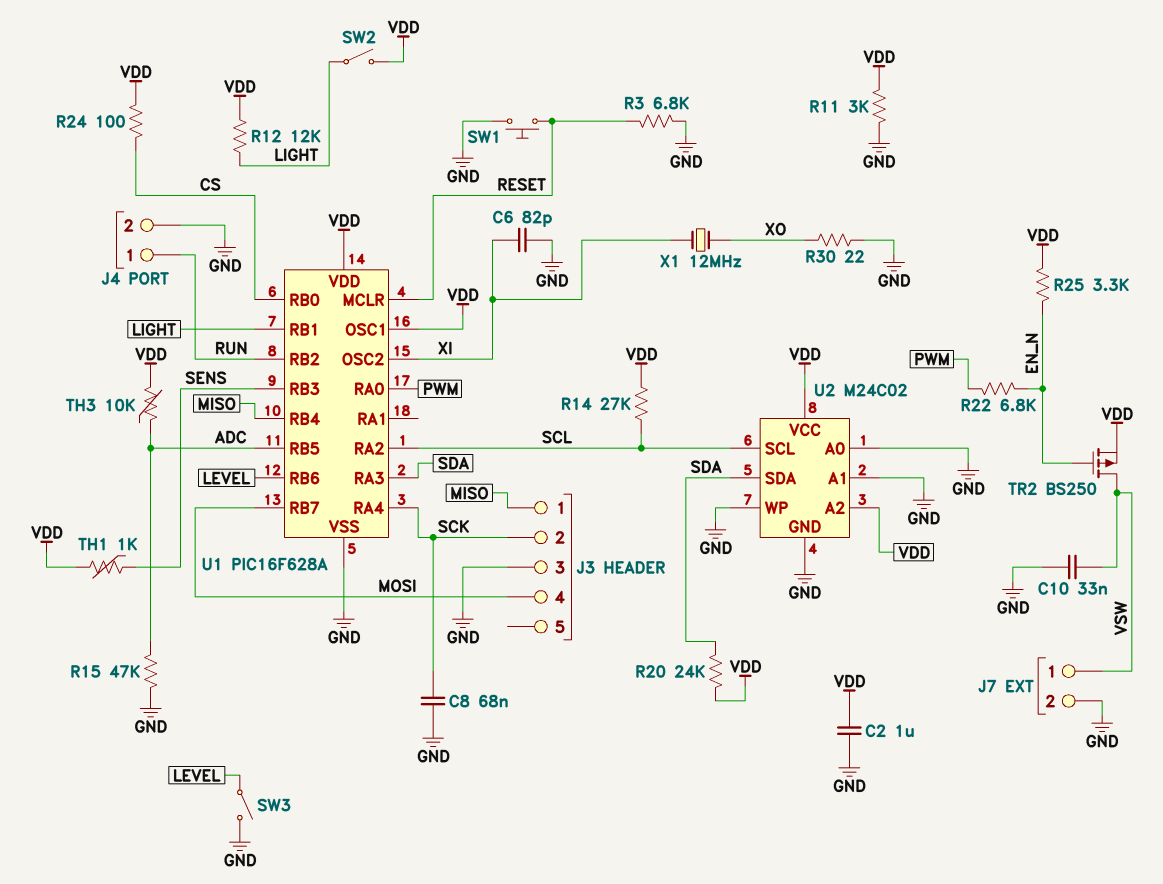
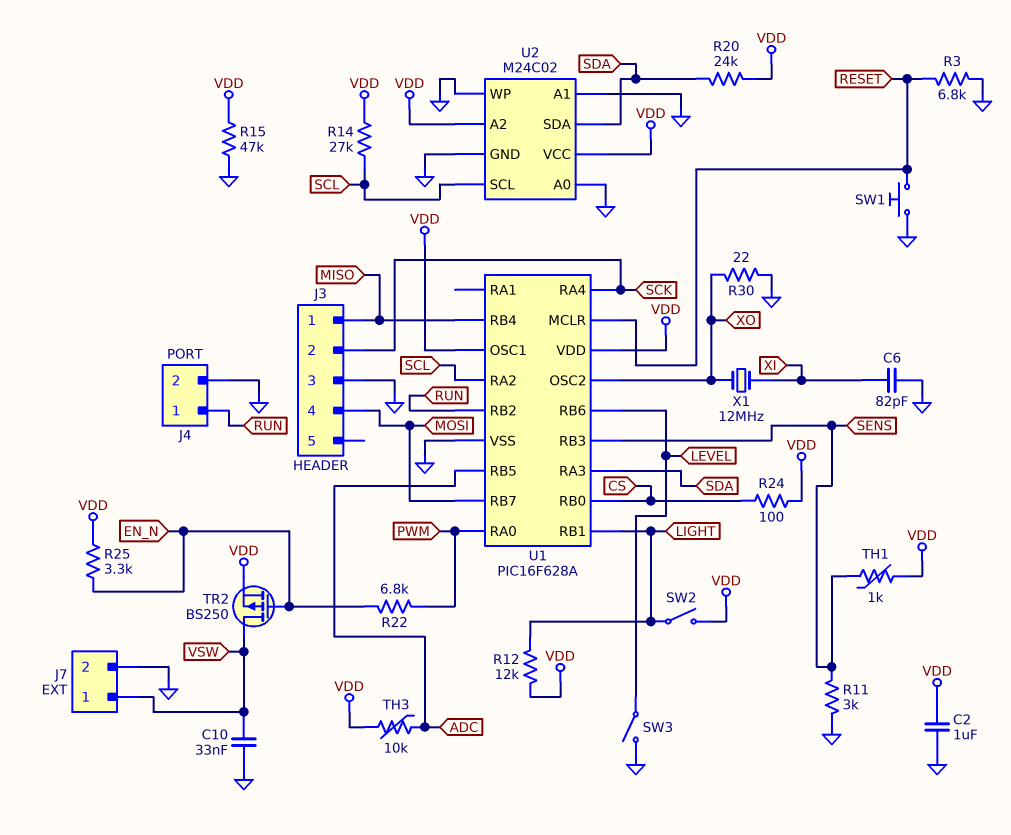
C8: 68nF (GND, SCK) -> none
R11: 3k (GND, VDD) -> 3k (GND, SENS)
R15: 47k (ADC, GND) -> 47k (GND, VDD)
U1 pin OSC2: XI -> XO

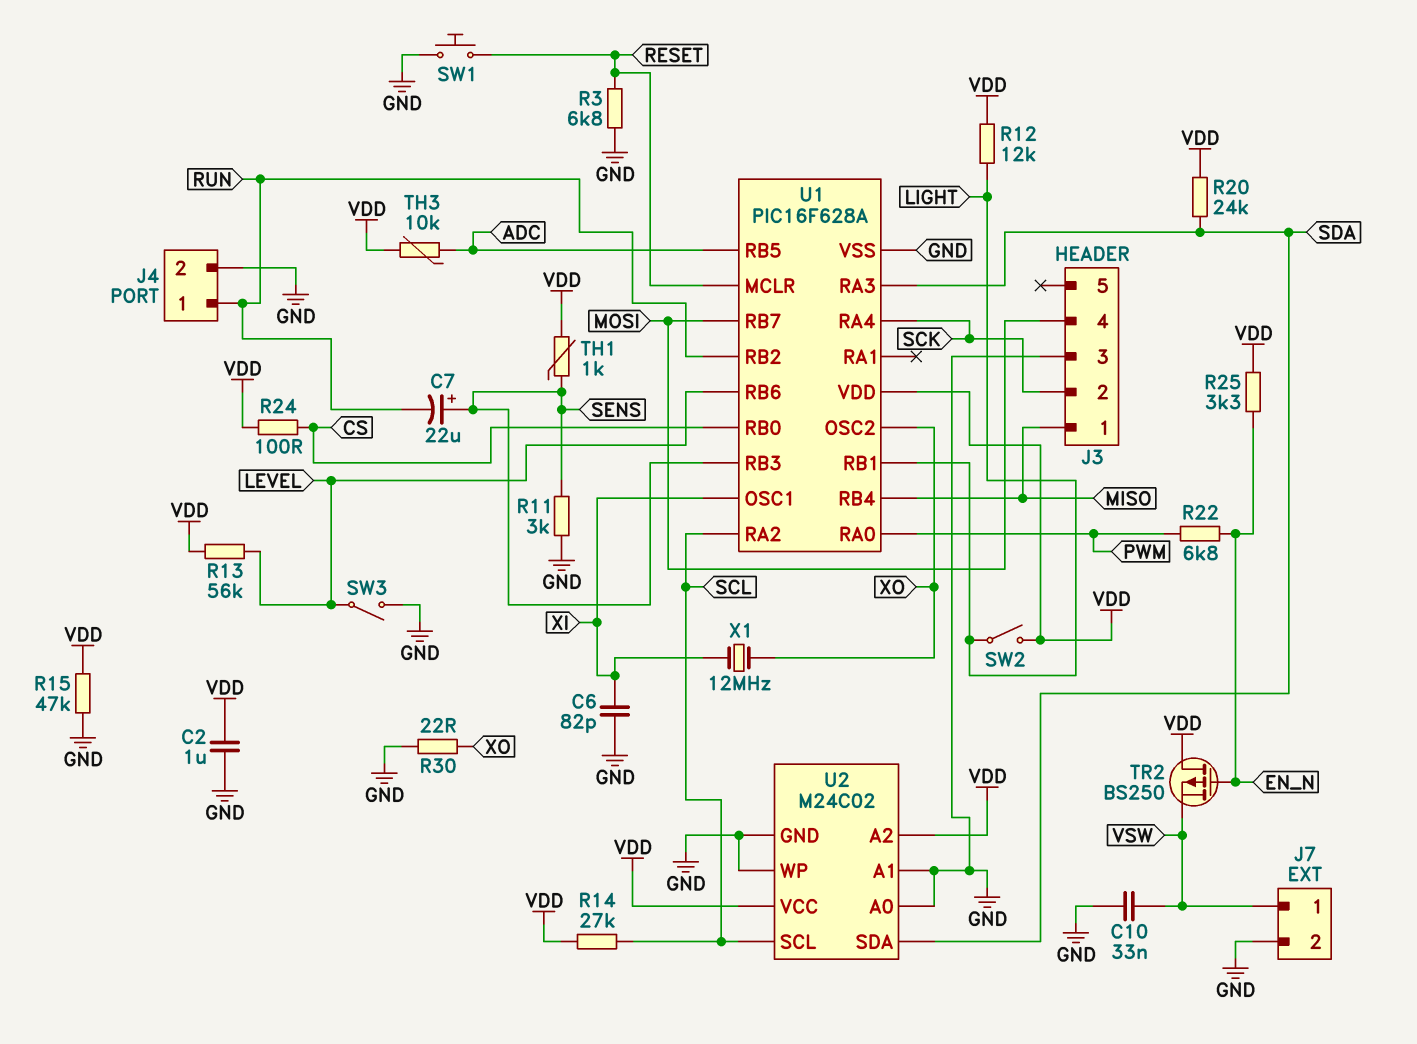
C7: none -> 22uF (plus SENS, minus RUN)
R13: none -> 56k (LEVEL, VDD)
TR2: PMOS BS250 (G EN_N, D VSW, S VDD) -> PMOS BS250 (G EN_N, D VDD, S VSW)
U1 pin OSC1: VDD -> XI

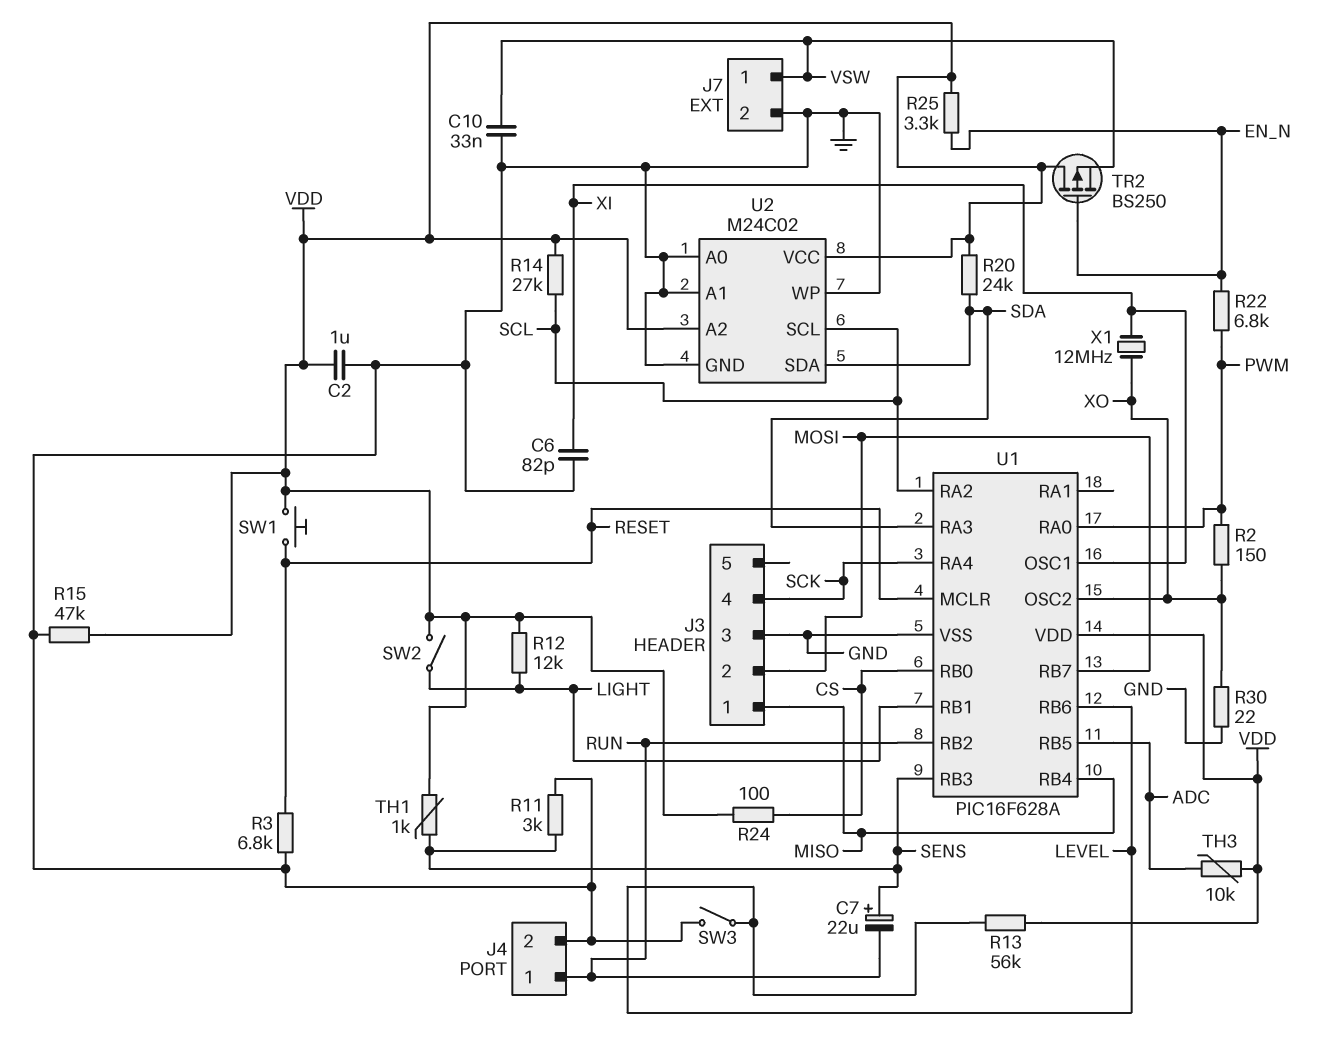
J3 pin 2: SCK -> MOSI
J3 pin 4: MOSI -> SCK
R2: none -> 150 (PWM, XO)
SW1: button (GND, RESET) -> button (RESET, VDD)

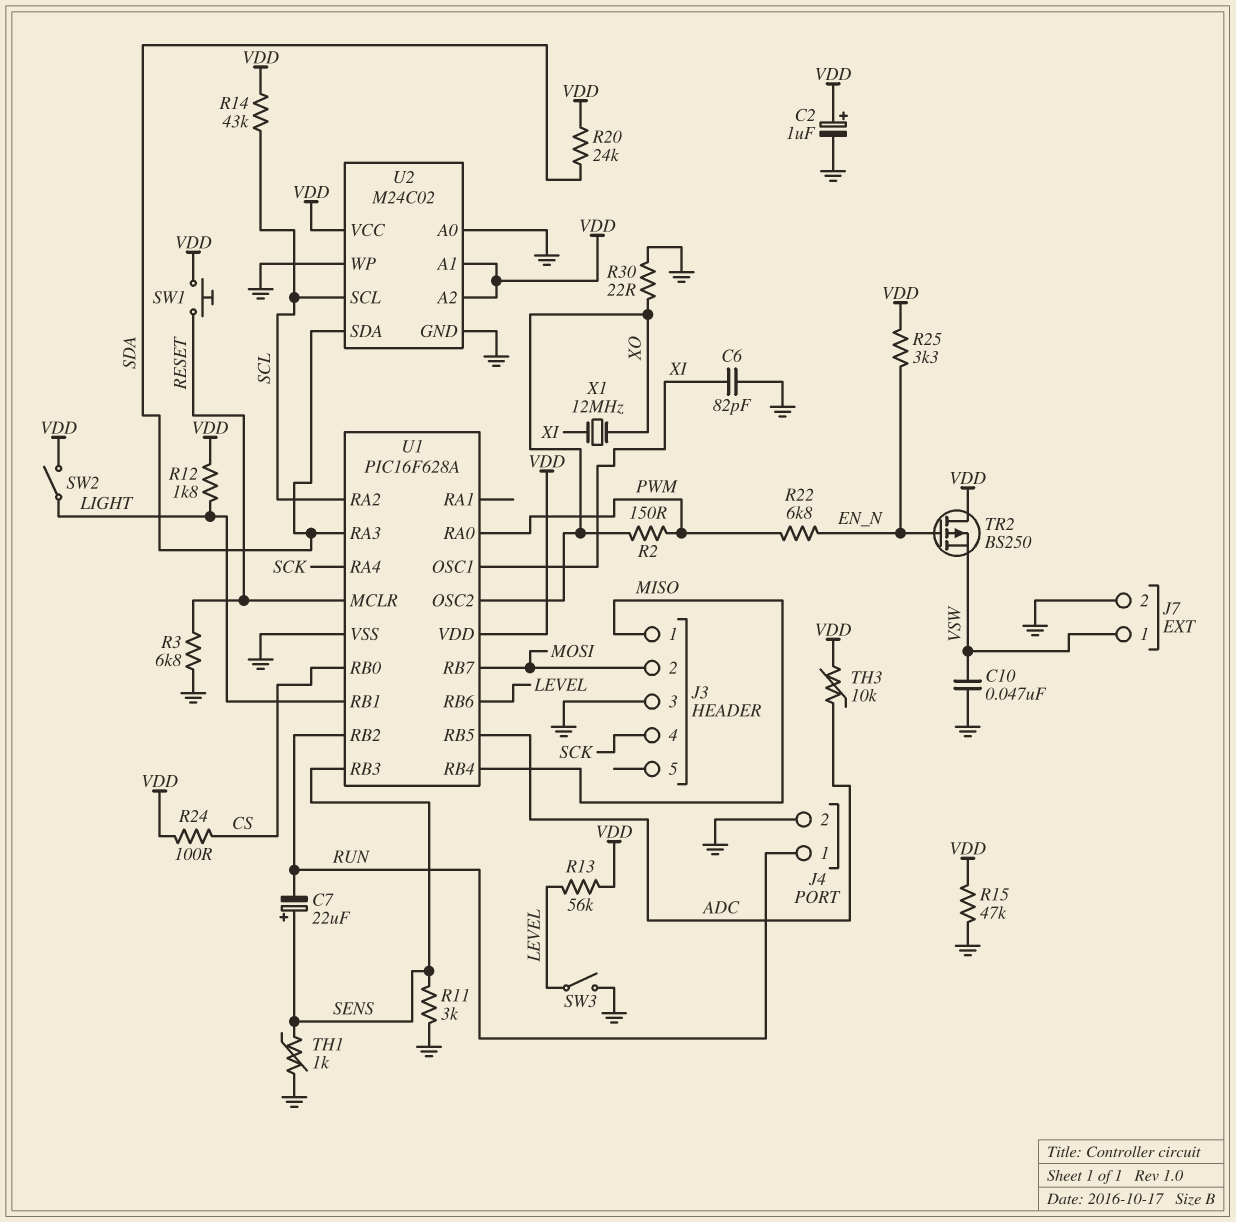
C2: 1uF (GND, VDD) -> 1uF (plus VDD, minus GND)
C10: 33nF (GND, VSW) -> 47nF (GND, VSW)
R12: 12k (LIGHT, VDD) -> 1.8k (LIGHT, VDD)
R14: 27k (SCL, VDD) -> 43k (SCL, VDD)
TH1: 1k (SENS, VDD) -> 1k (GND, SENS)
U2 pin A1: GND -> VDD

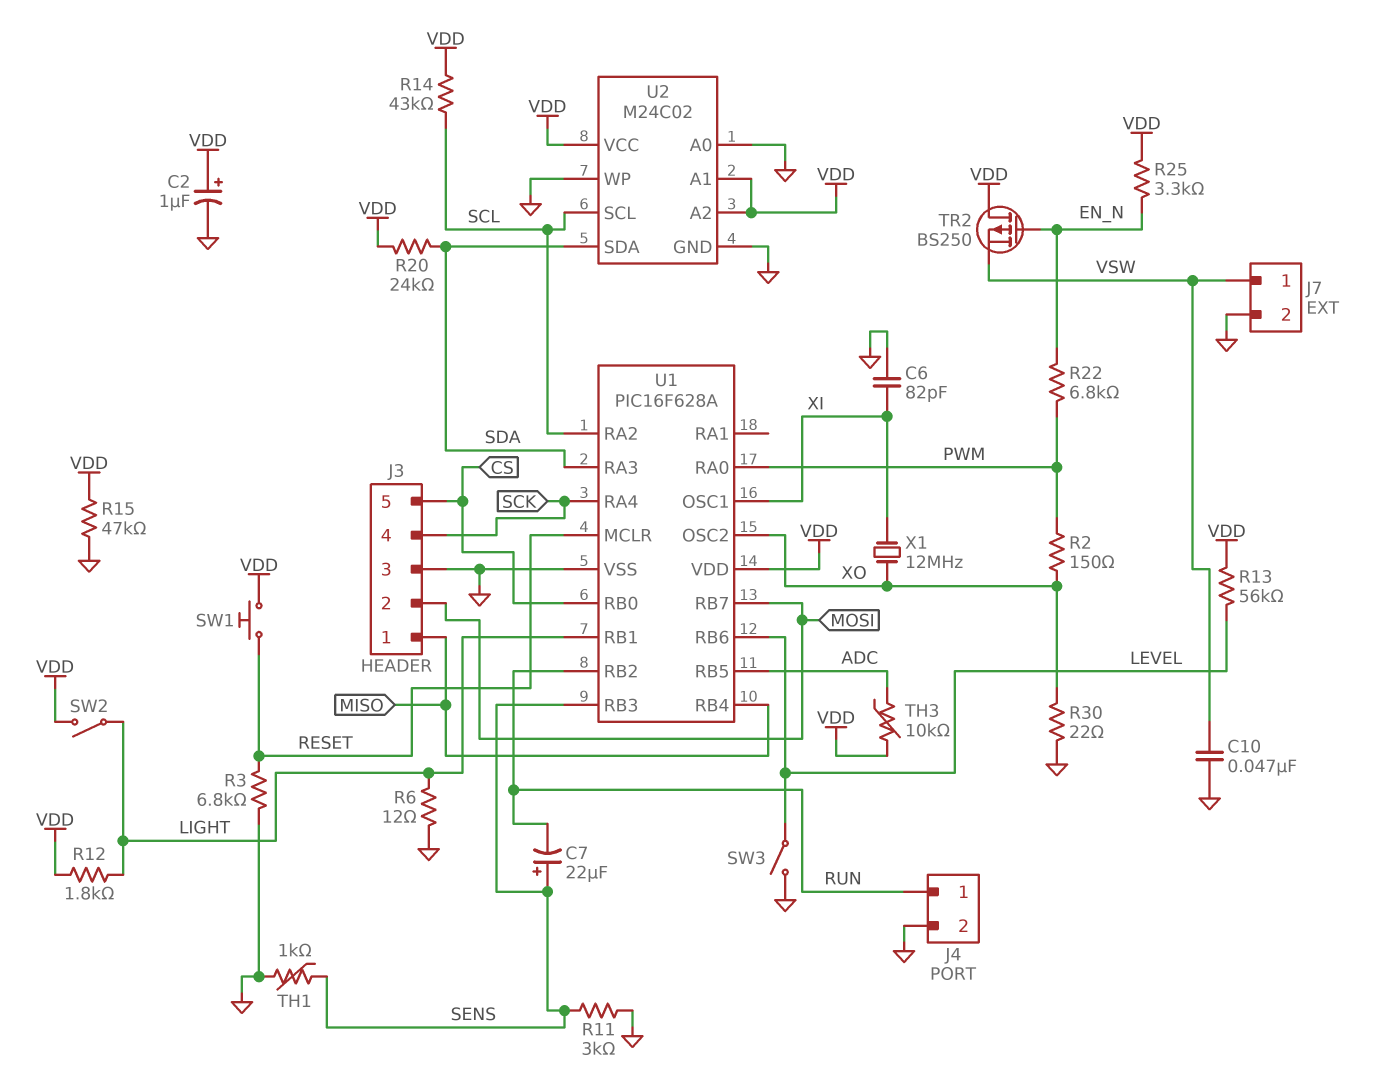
J3 pin 5: none -> CS
R6: none -> 12 (GND, LIGHT)
R24: 100 (CS, VDD) -> none

